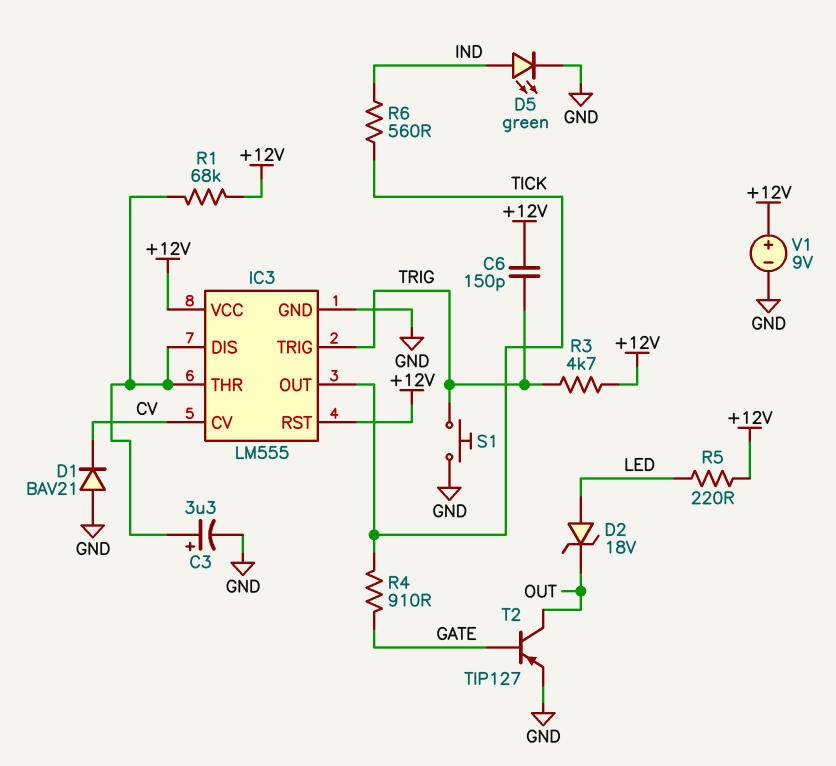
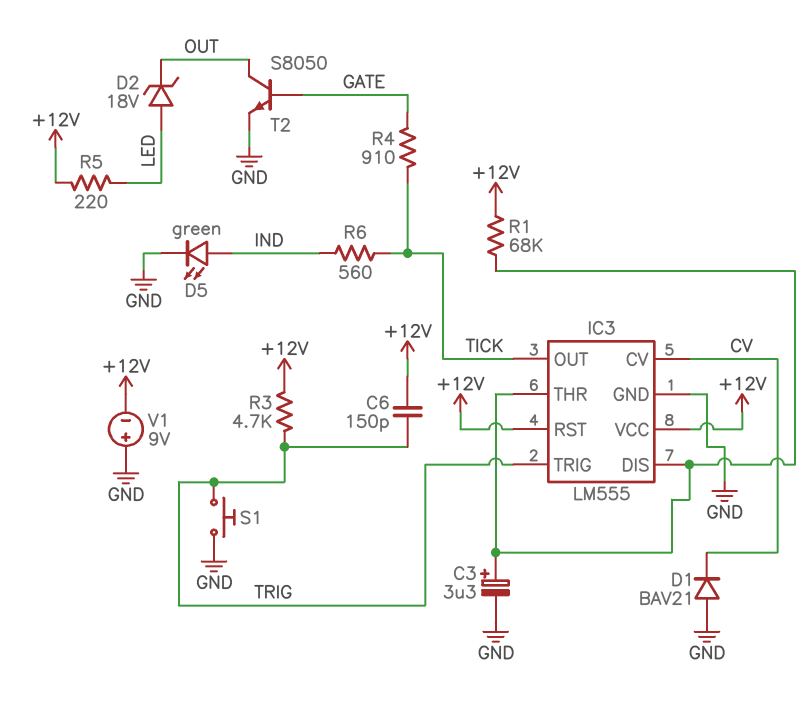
T2: PNP TIP127 (B GATE, C OUT, E GND) -> NPN S8050 (B GATE, C OUT, E GND)
V1: 9V (plus +12V, minus GND) -> 9V (plus GND, minus +12V)

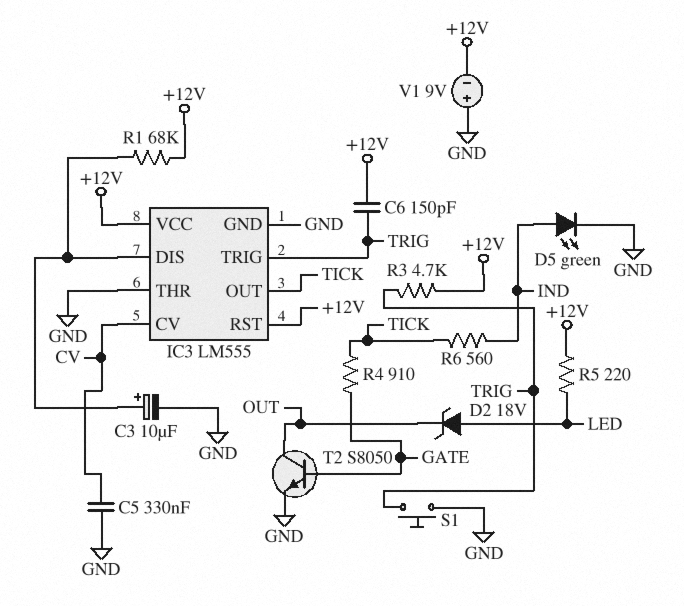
C3: 3.3uF (plus IC3/DIS, minus GND) -> 10uF (plus IC3/DIS, minus GND)
C5: none -> 330nF (CV, GND)
D1: diode BAV21 (A GND, K CV) -> none
IC3 pin THR: IC3/DIS -> GND

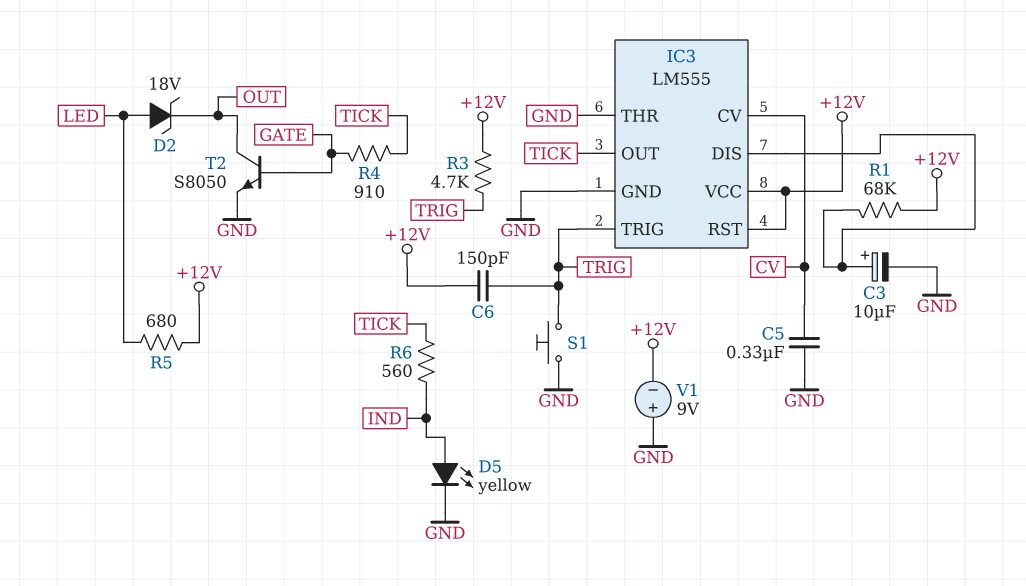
D5: LED green (A IND, K GND) -> LED yellow (A IND, K GND)
R5: 220 (+12V, LED) -> 680 (+12V, LED)

